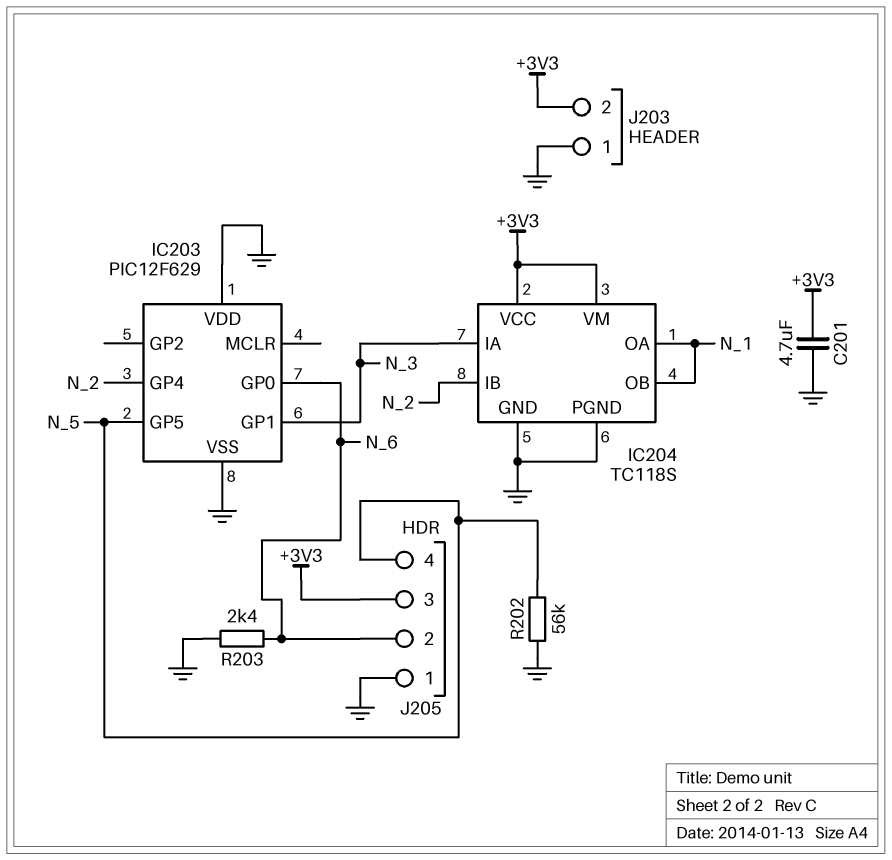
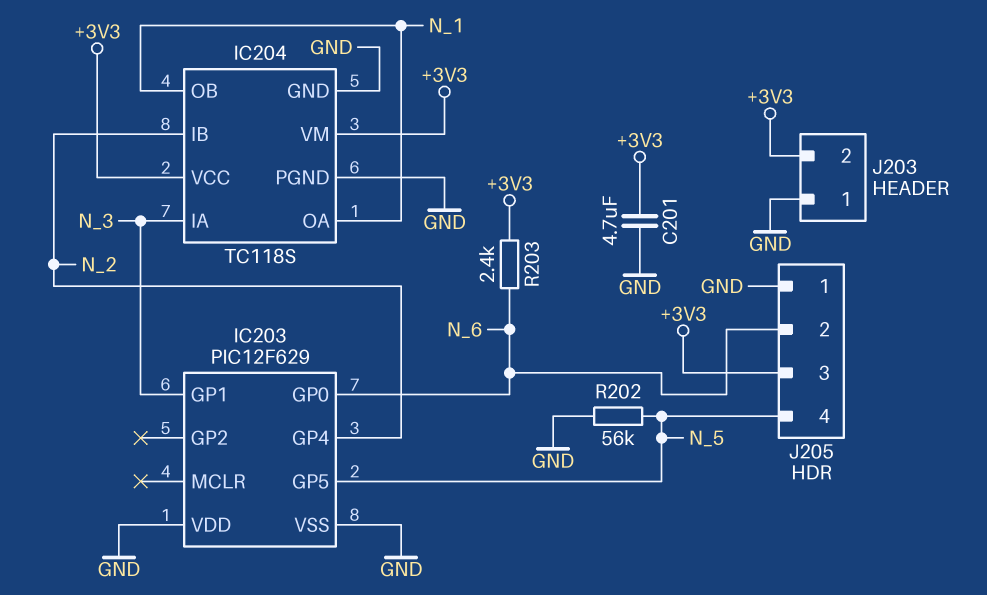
R203: 2.4k (GND, N_6) -> 2.4k (+3V3, N_6)

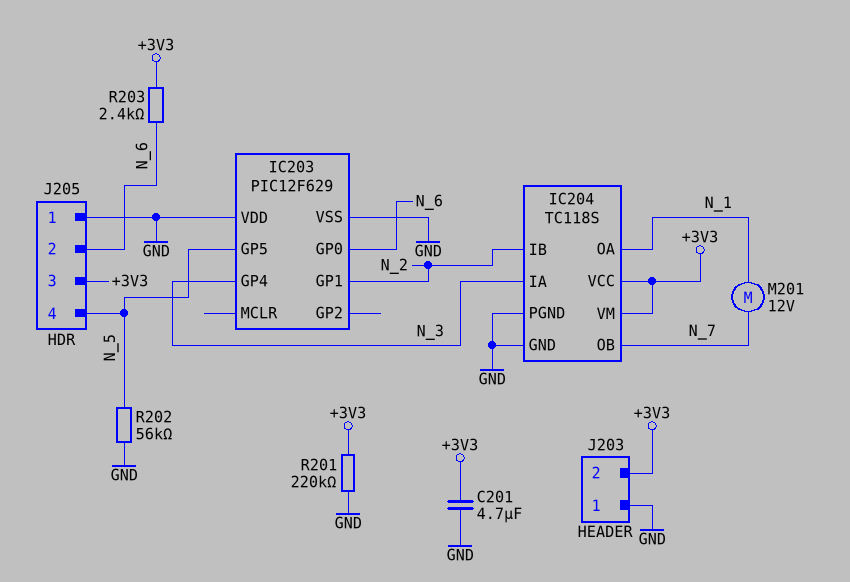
IC203 pin GP1: N_3 -> N_2
IC203 pin GP4: N_2 -> N_3
IC204 pin OB: N_1 -> N_7
M201: none -> motor 12V (N_1, N_7)
R201: none -> 220k (+3V3, GND)

